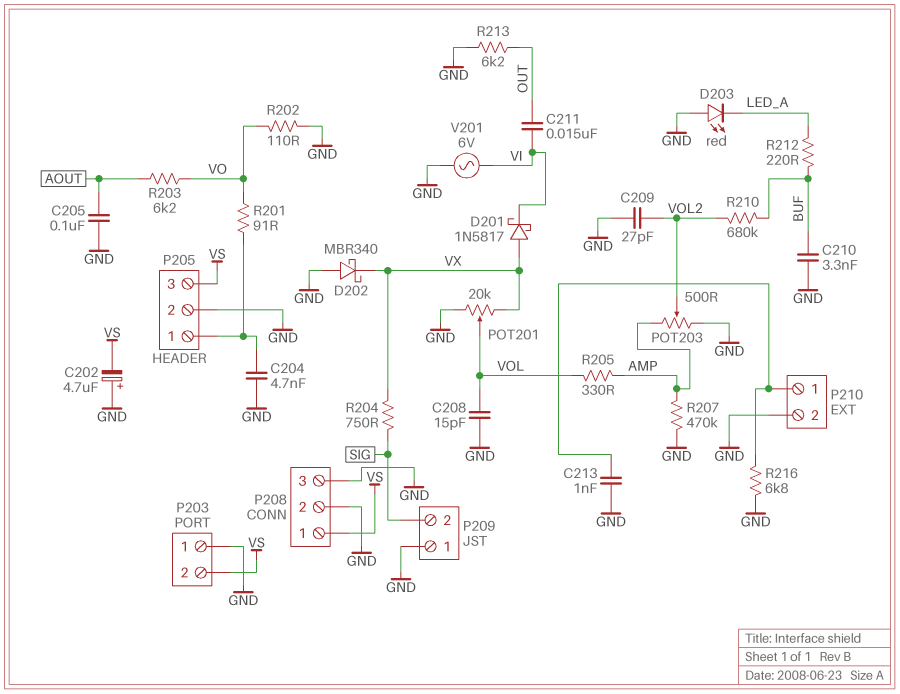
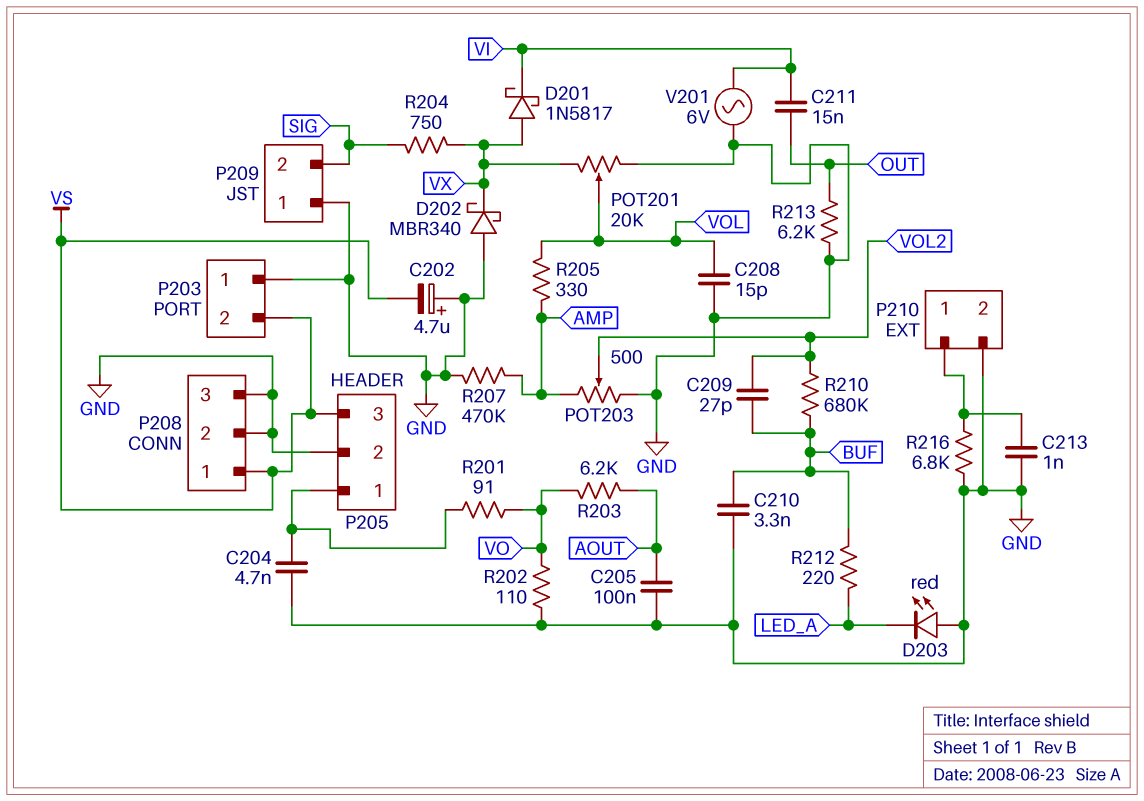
C209: 27pF (GND, VOL2) -> 27pF (BUF, VOL2)

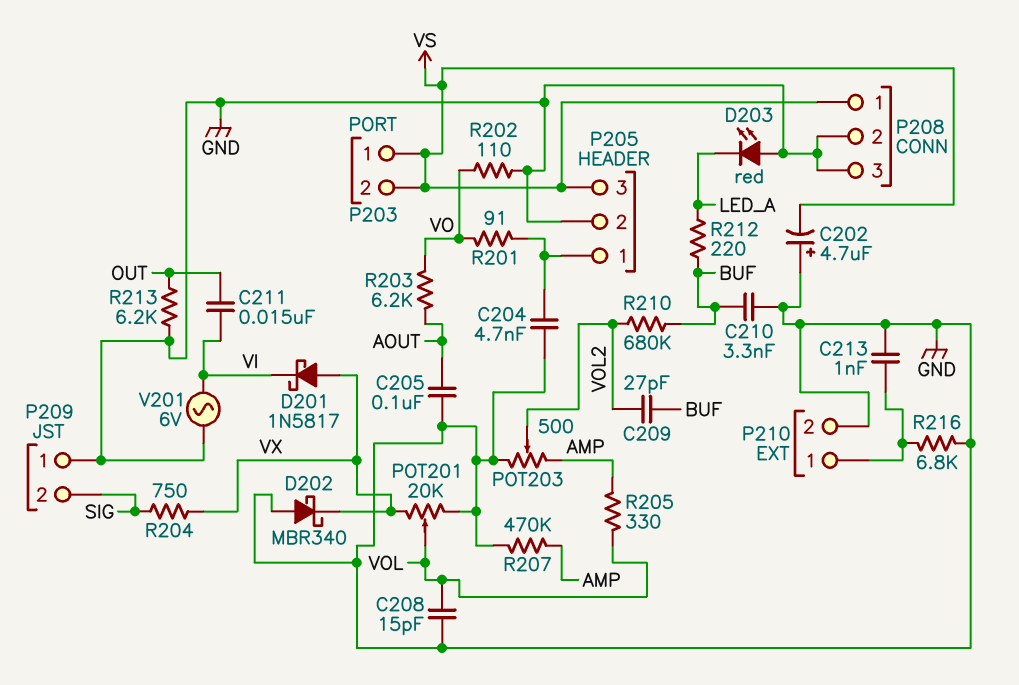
P203 pin 1: GND -> VS

